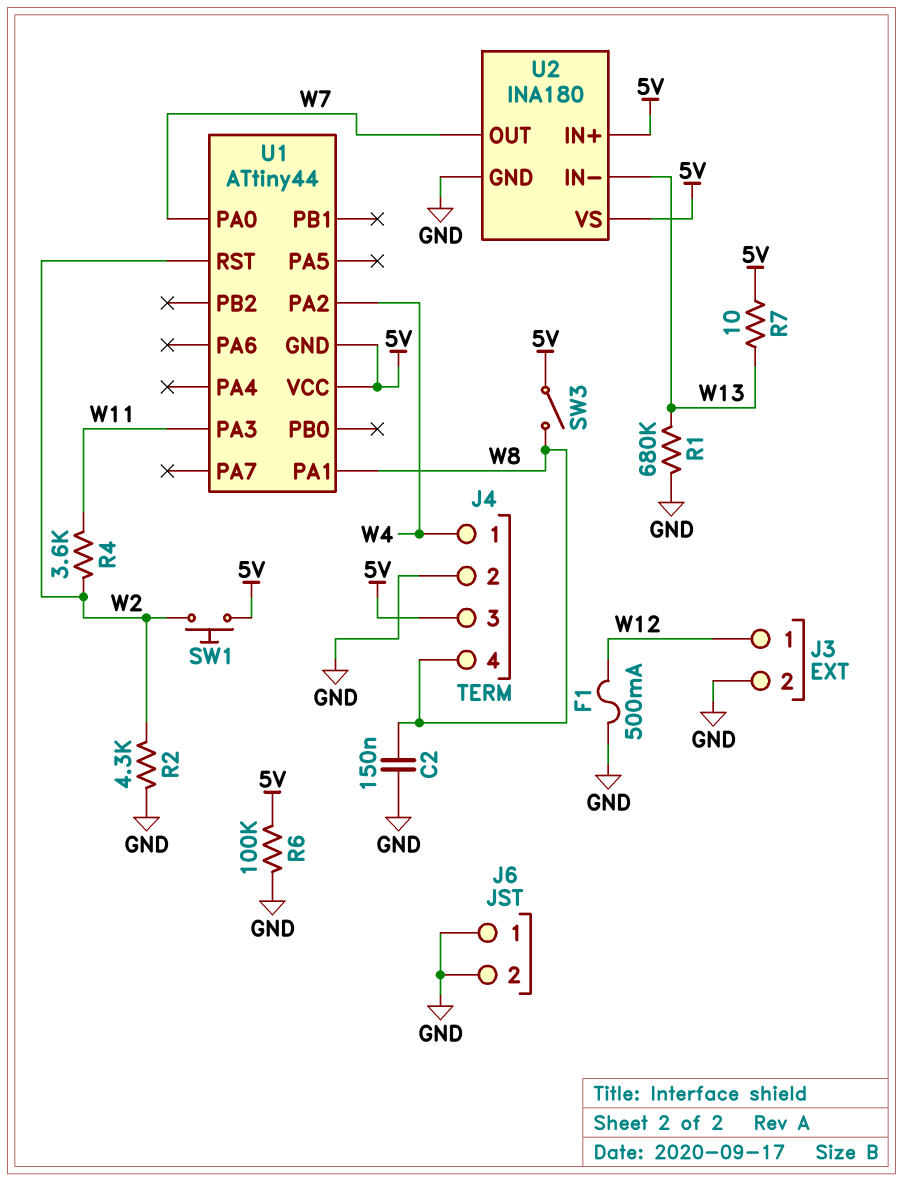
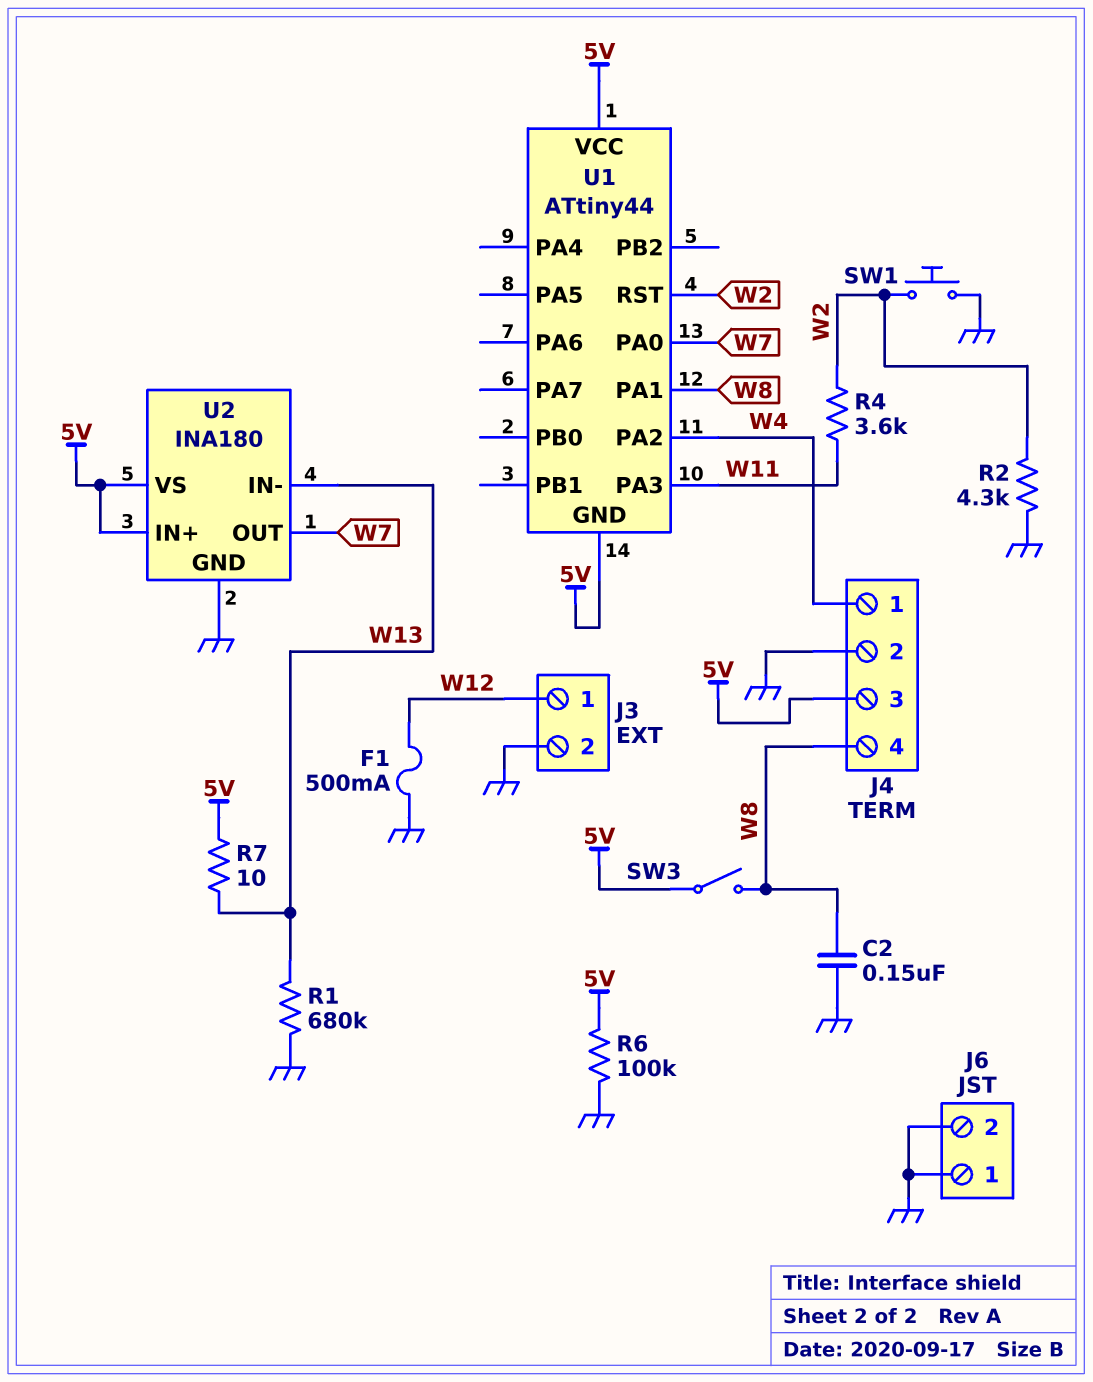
SW1: button (5V, W2) -> button (GND, W2)

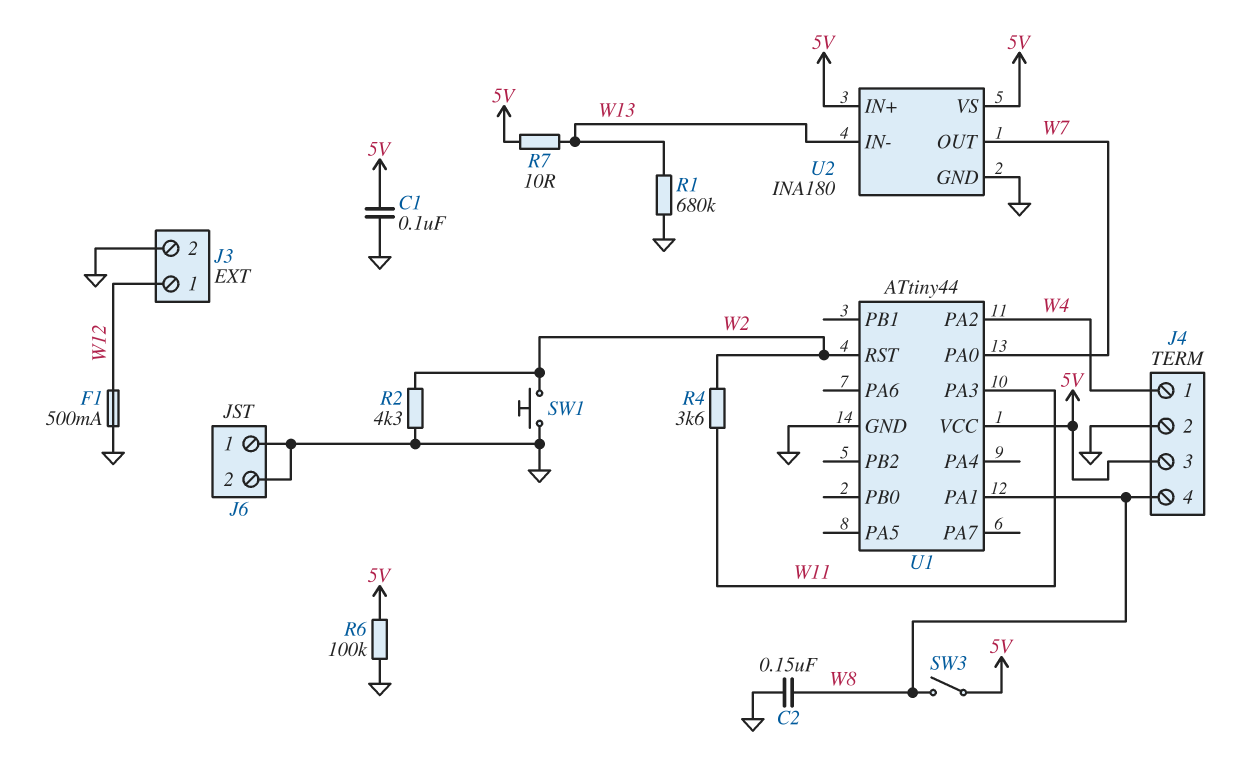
C1: none -> 100nF (5V, GND)
U1 pin GND: 5V -> GND

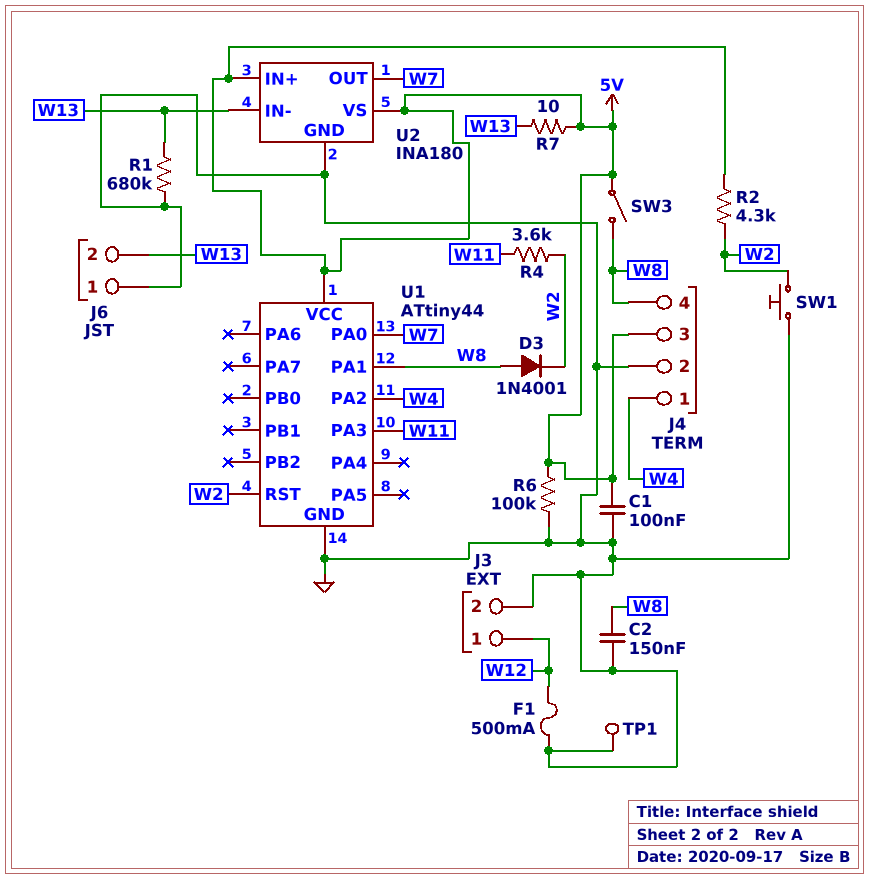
D3: none -> diode 1N4001 (A W8, K W2)
J6 pin 2: GND -> W13
R2: 4.3k (GND, W2) -> 4.3k (5V, W2)
TP1: none -> test point (GND)

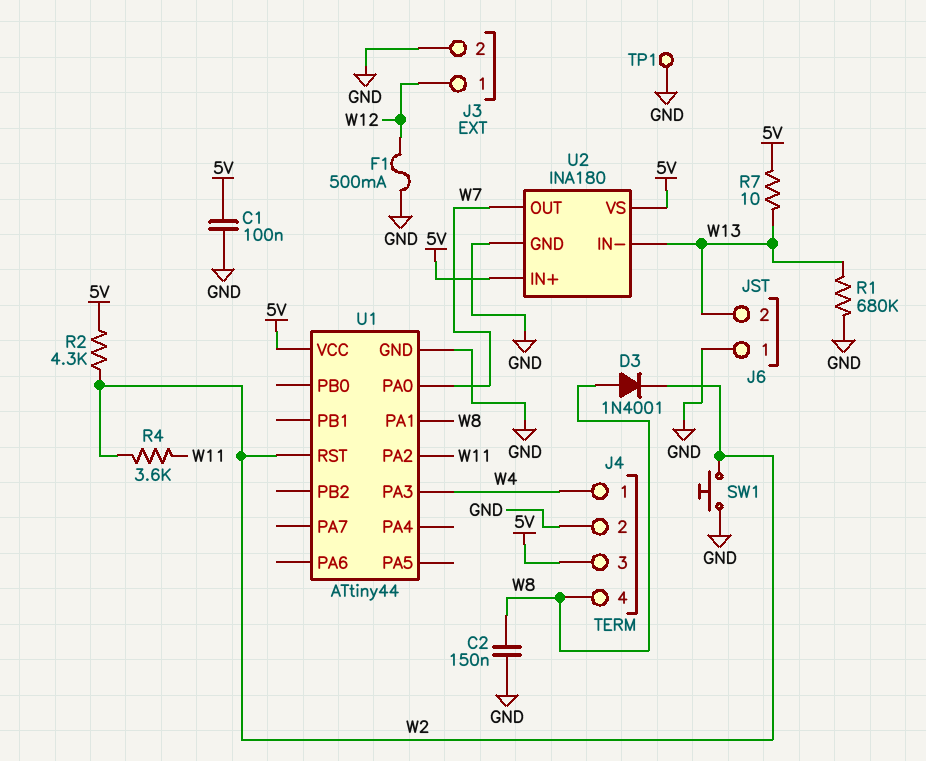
R6: 100k (5V, GND) -> none
SW3: switch (5V, W8) -> none
U1 pin PA2: W4 -> W11
U1 pin PA3: W11 -> W4

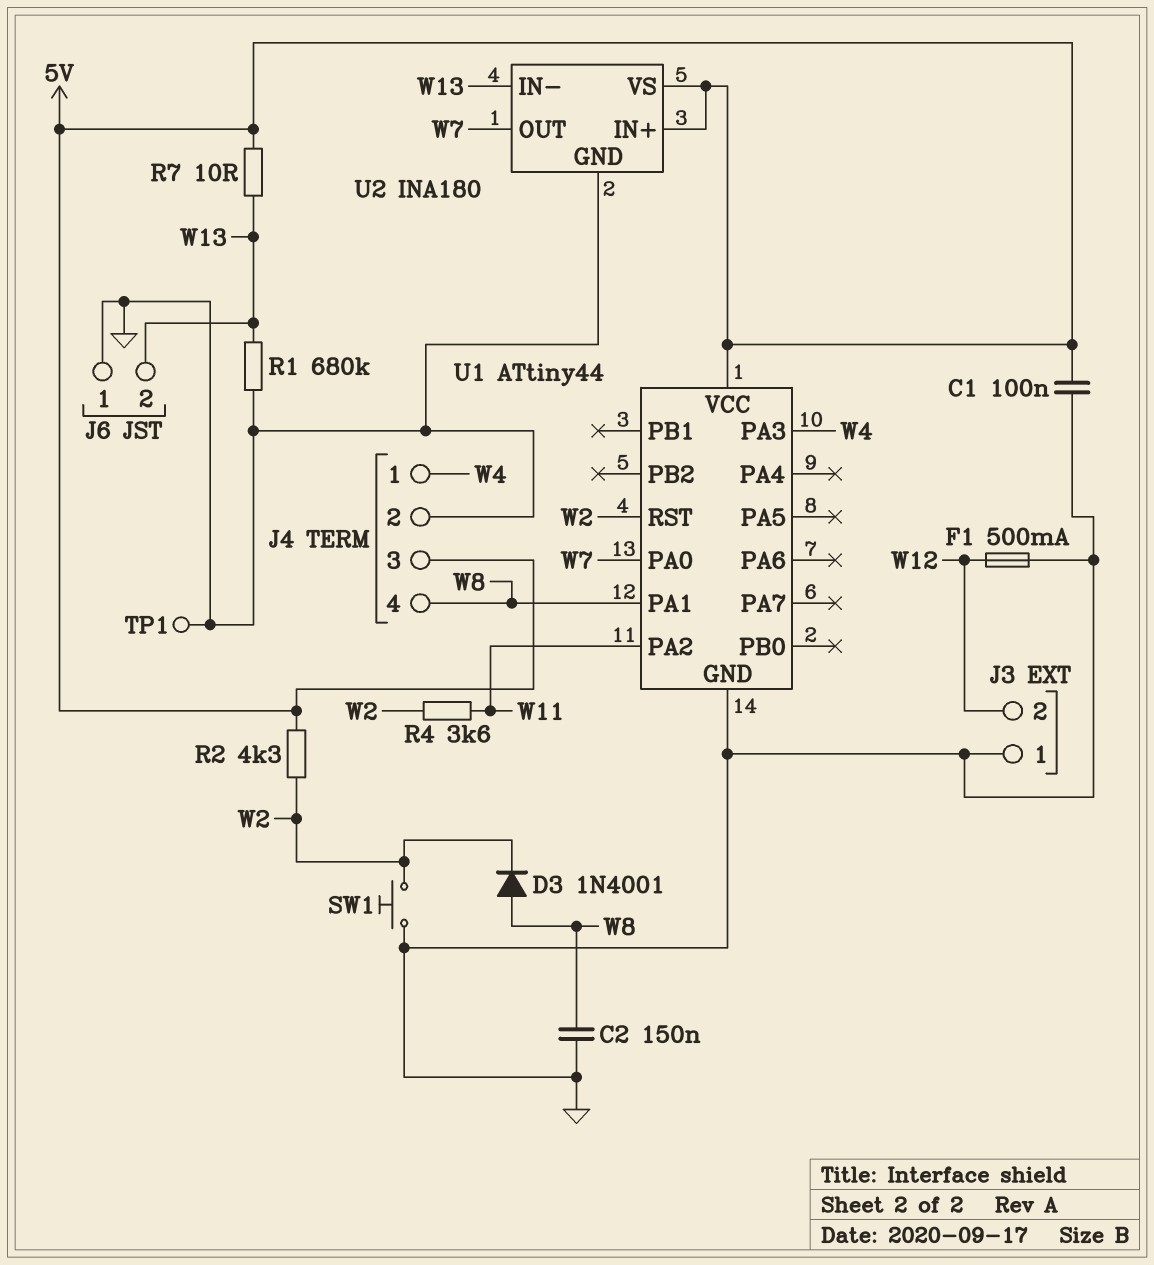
J3 pin 1: W12 -> GND
J3 pin 2: GND -> W12

